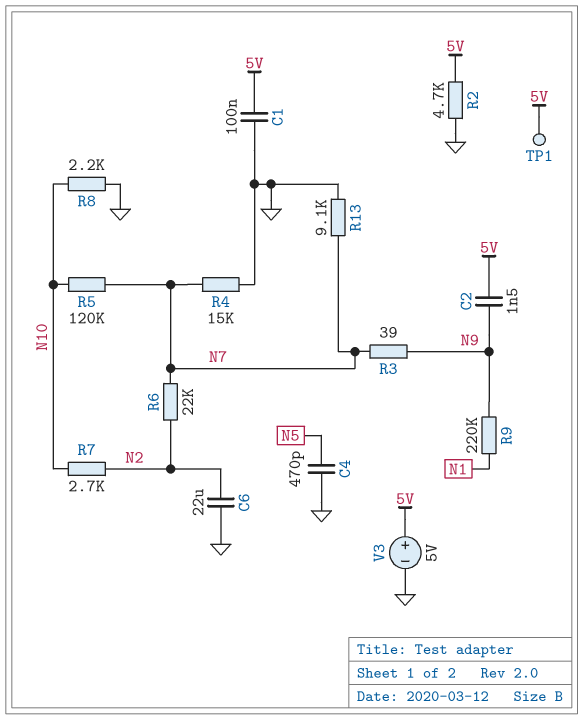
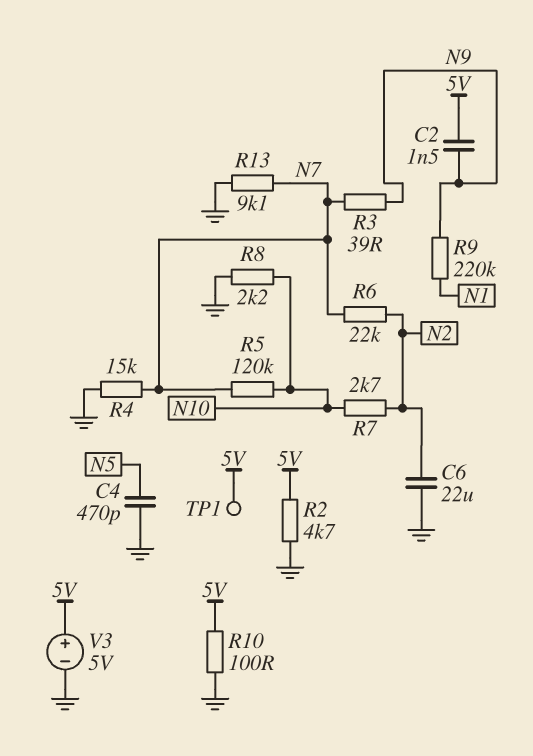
C1: 100nF (5V, GND) -> none
R10: none -> 100 (5V, GND)

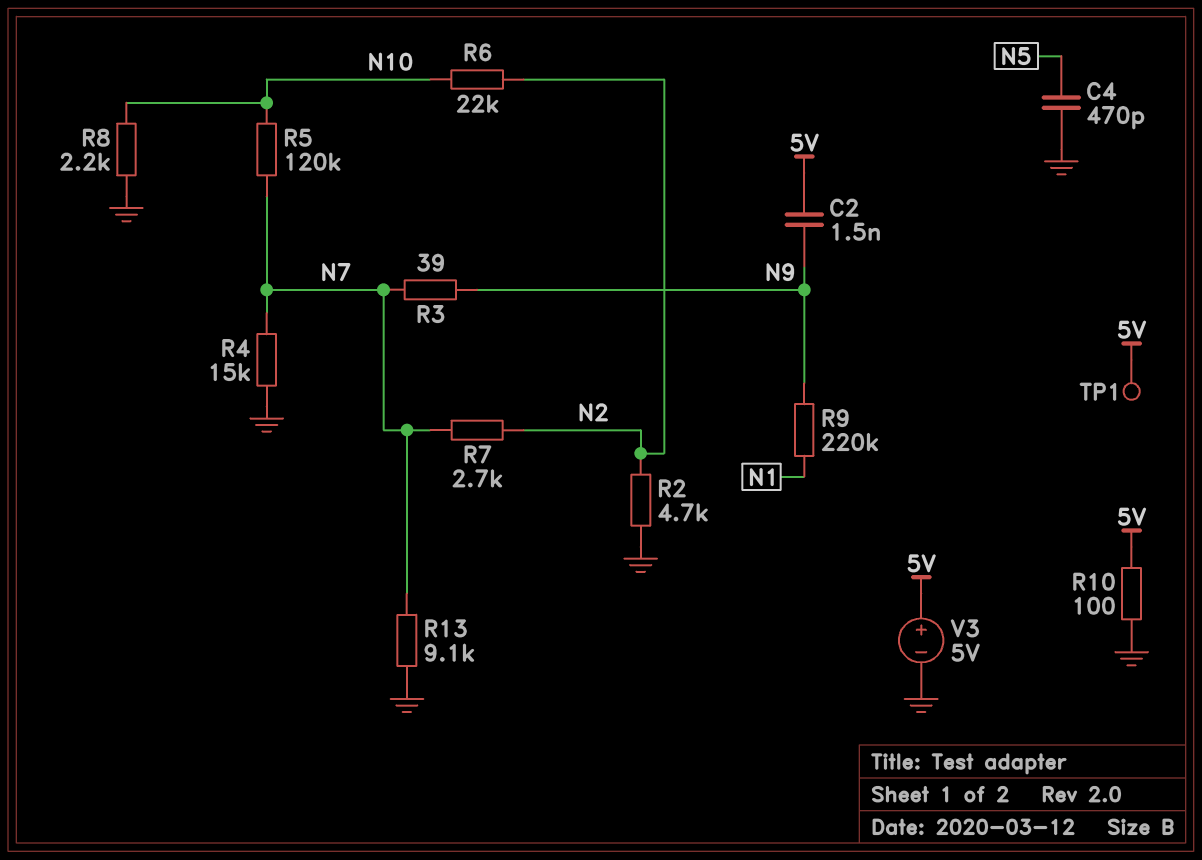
C6: 22uF (GND, N2) -> none
R2: 4.7k (5V, GND) -> 4.7k (GND, N2)
R6: 22k (N2, N7) -> 22k (N2, N10)
R7: 2.7k (N2, N10) -> 2.7k (N2, N7)

